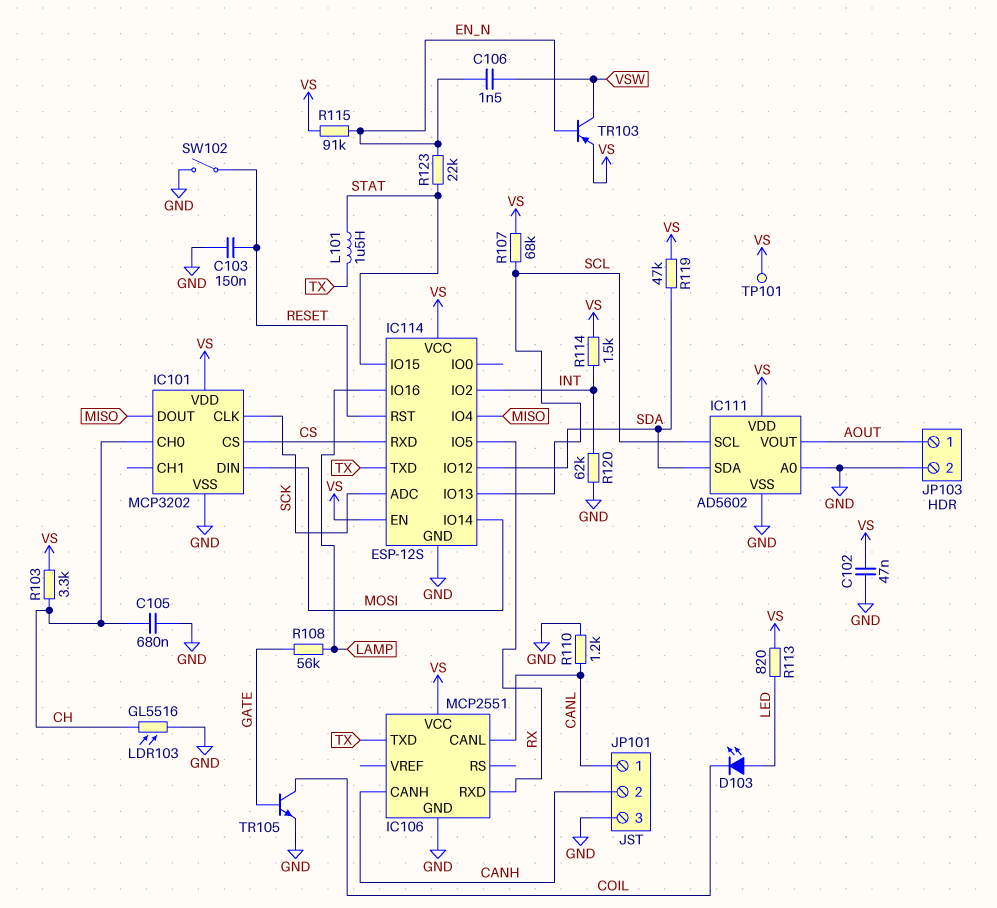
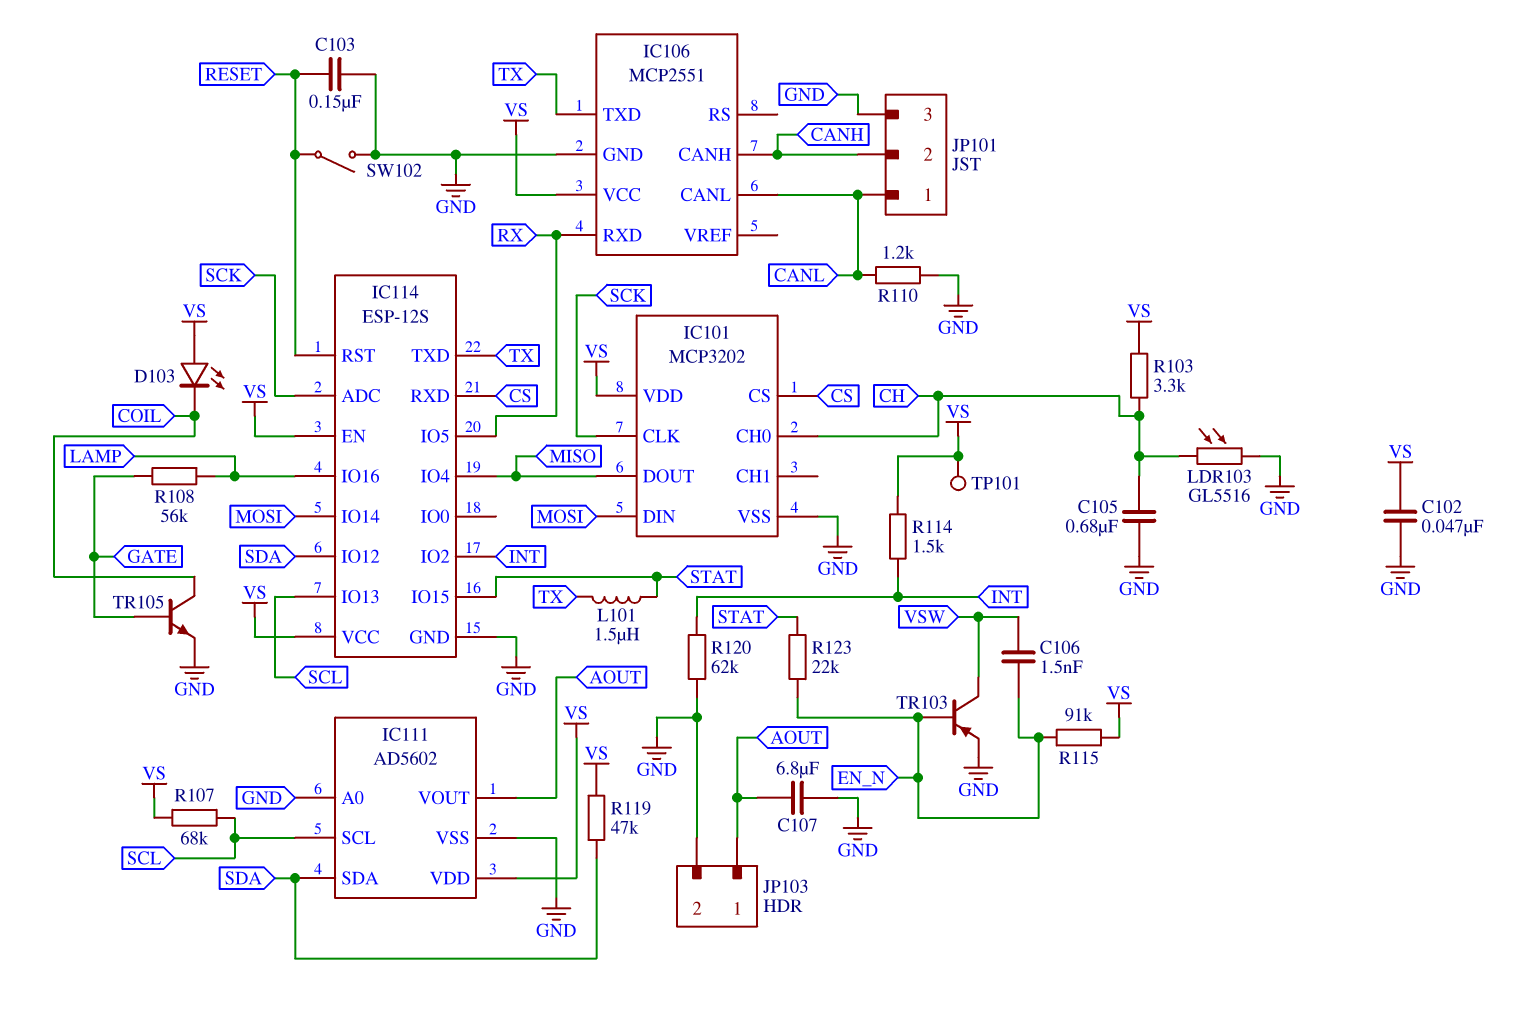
C107: none -> 6.8uF (AOUT, GND)
D103: LED (A LED, K COIL) -> LED (A VS, K COIL)
R113: 820 (LED, VS) -> none
TR103: PNP (B EN_N, C VSW, E VS) -> PNP (B EN_N, C VSW, E GND)

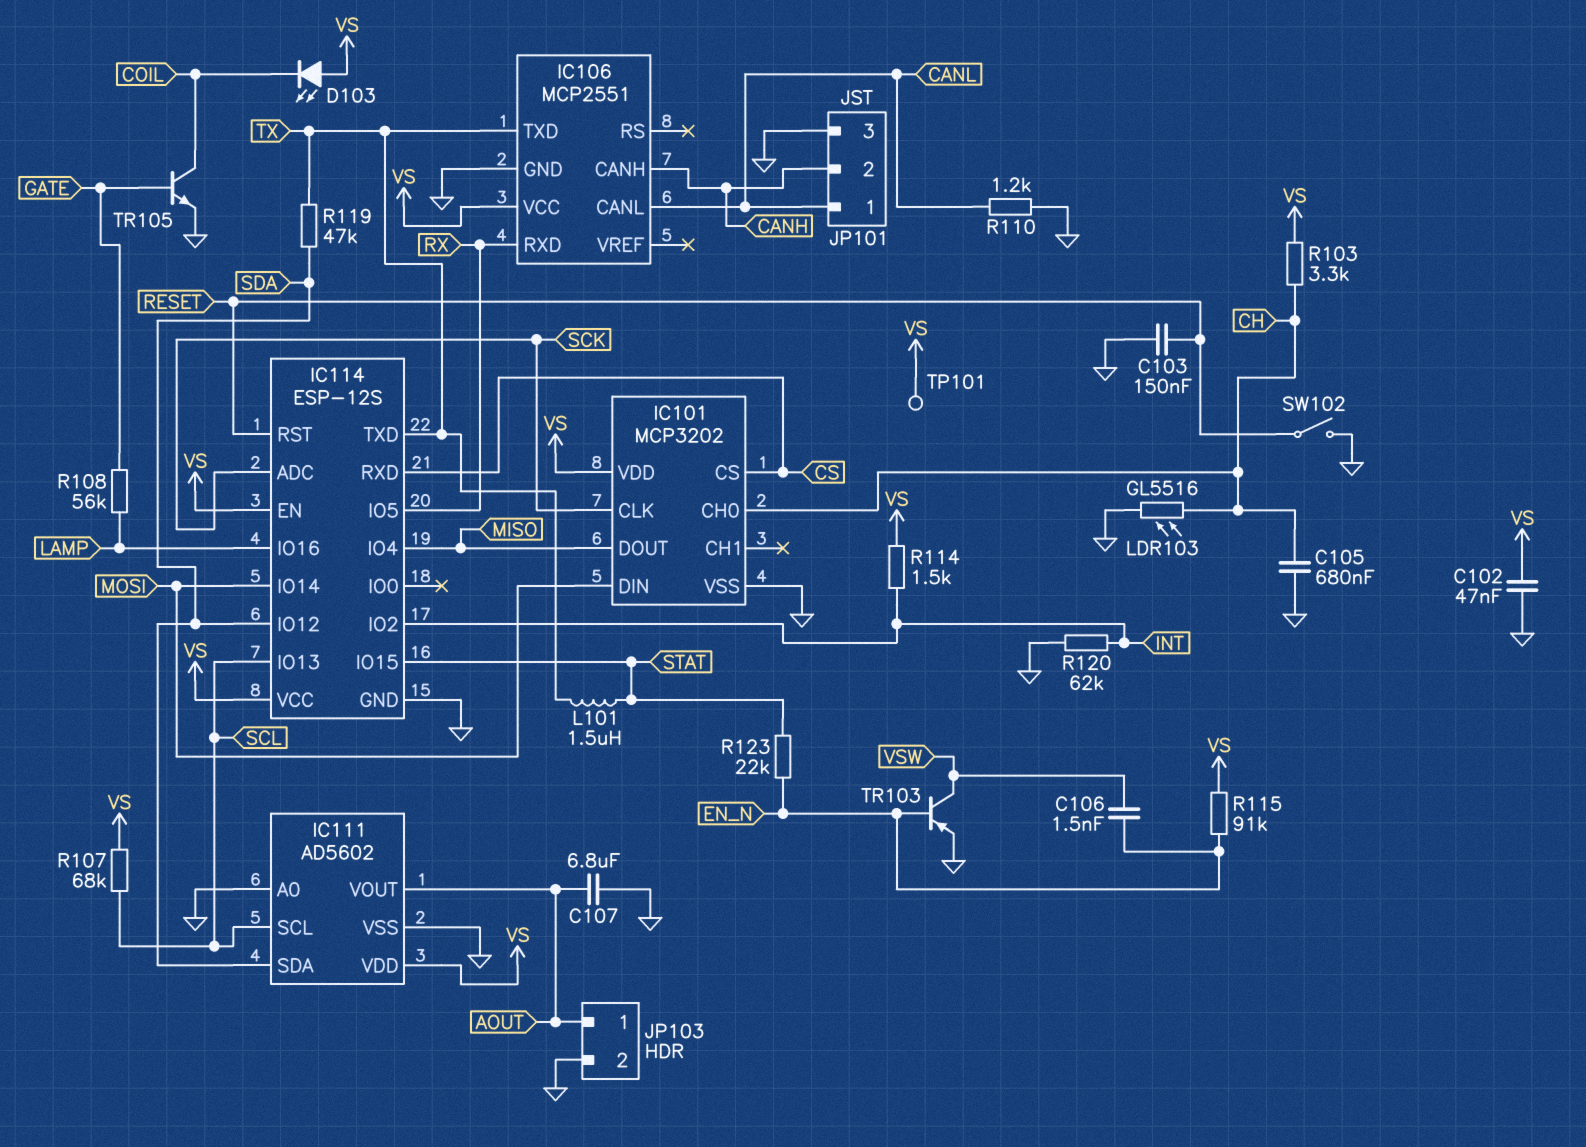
R119: 47k (SDA, VS) -> 47k (SDA, TX)

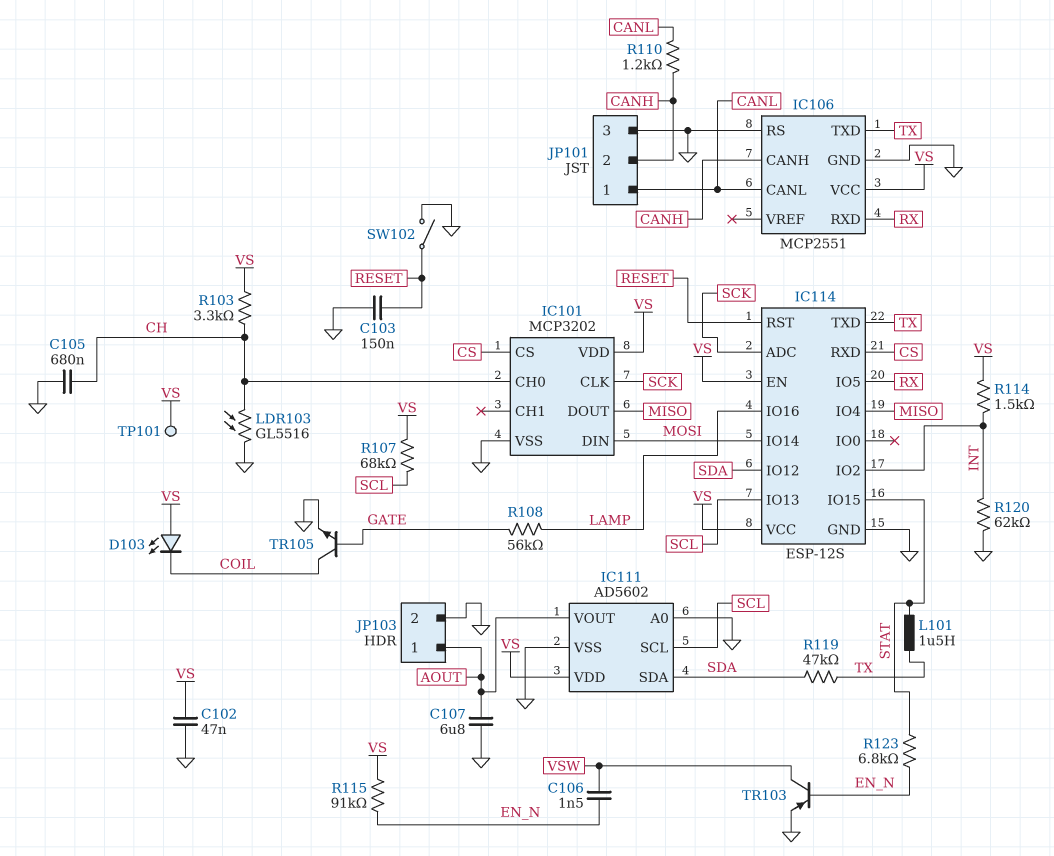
IC106 pin RS: none -> GND
R110: 1.2k (CANL, GND) -> 1.2k (CANH, CANL)
R123: 22k (EN_N, STAT) -> 6.8k (EN_N, STAT)

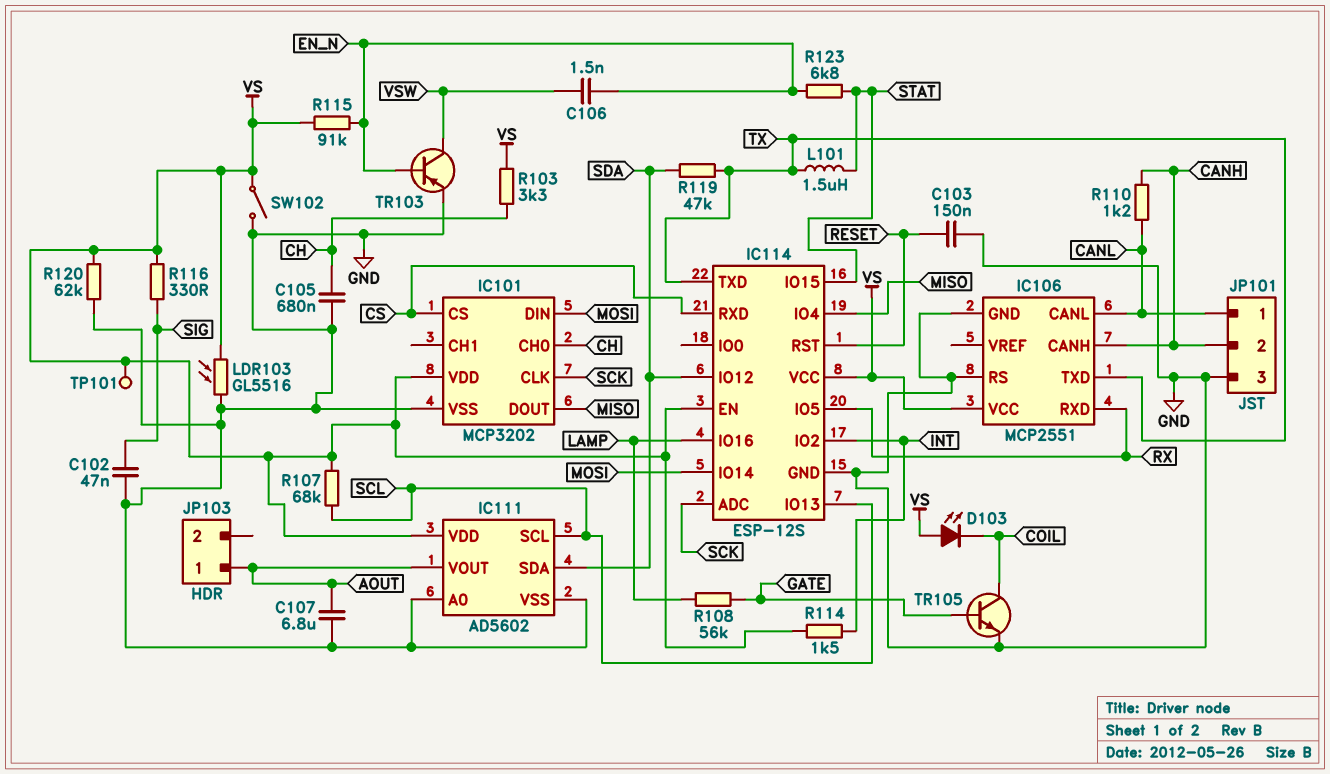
C102: 47nF (GND, VS) -> 47nF (GND, SIG)
JP103 pin 2: GND -> none
LDR103: GL5516 (CH, GND) -> GL5516 (GND, VS)
R116: none -> 330 (SIG, VS)
R120: 62k (GND, INT) -> 62k (GND, VS)
SW102: switch (GND, RESET) -> switch (GND, VS)

